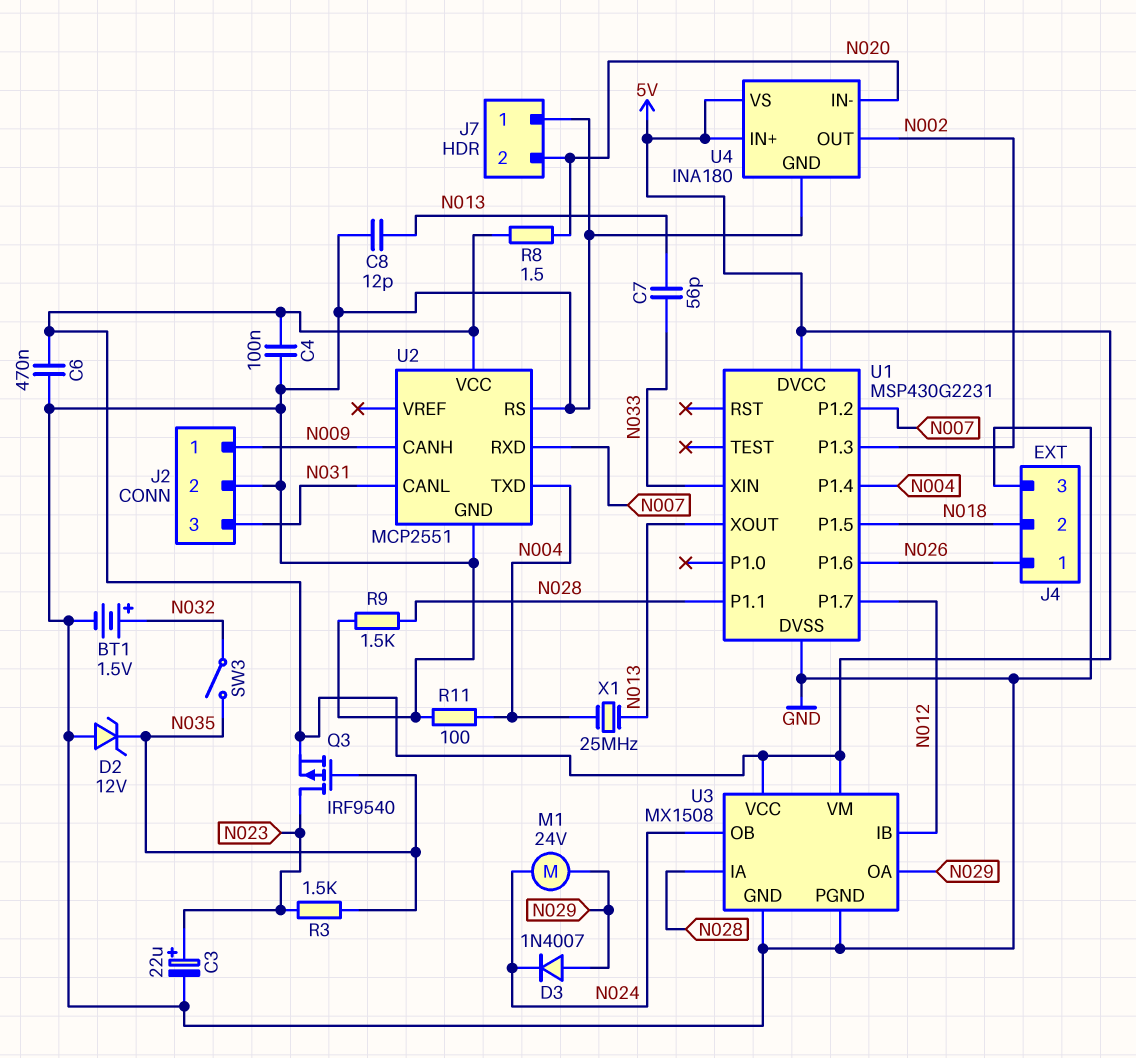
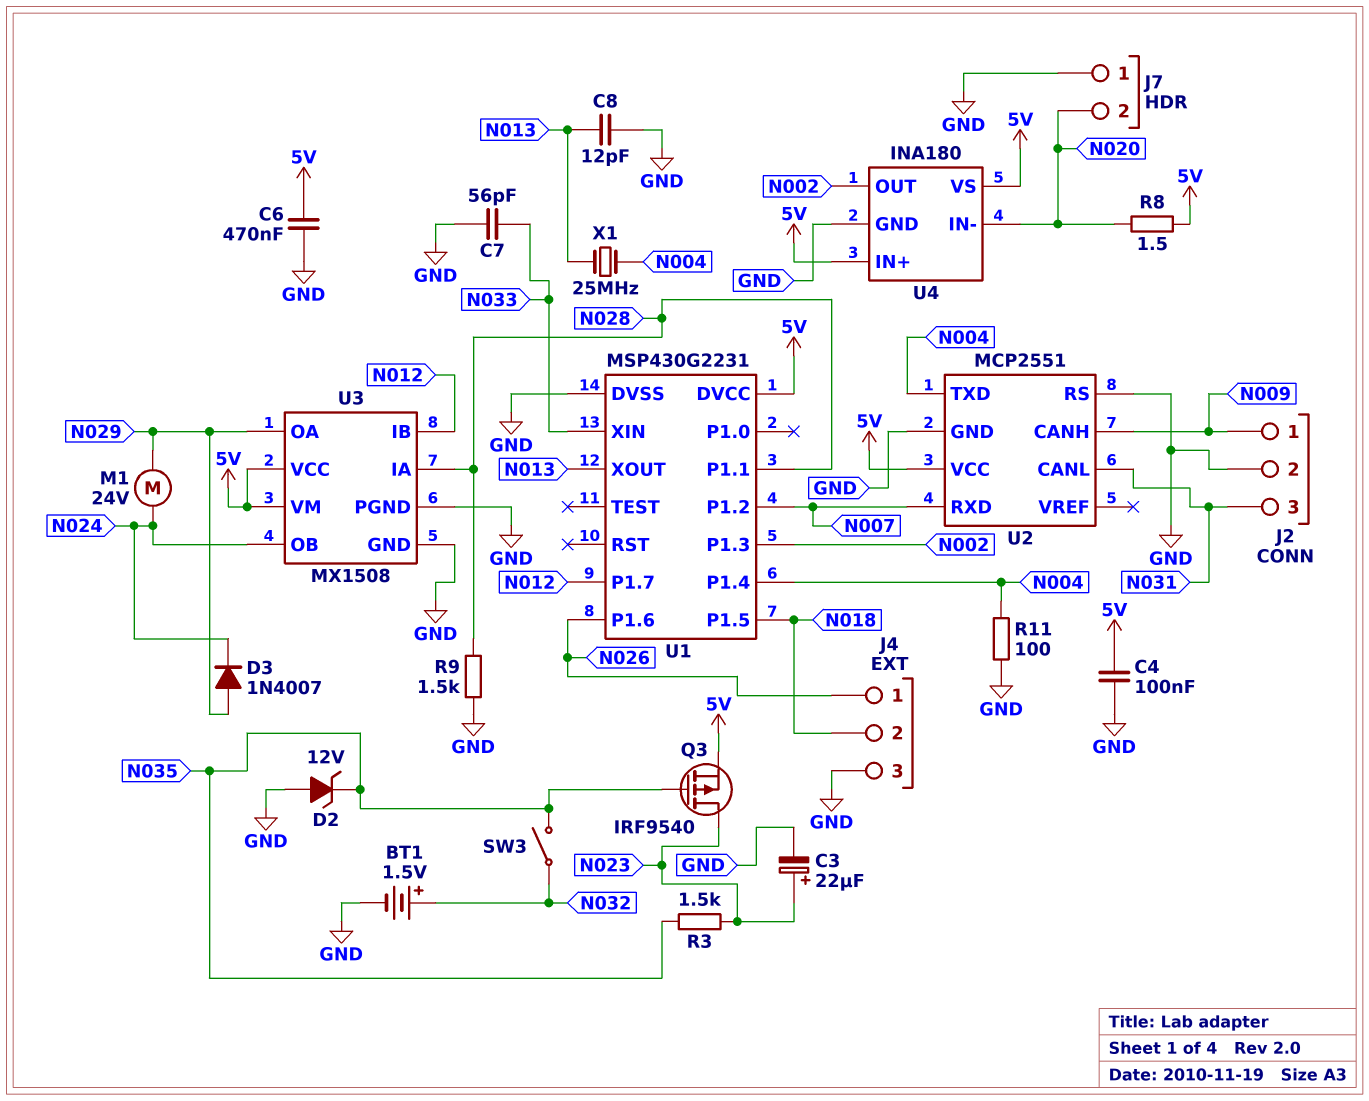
C7: 56pF (N013, N033) -> 56pF (GND, N033)

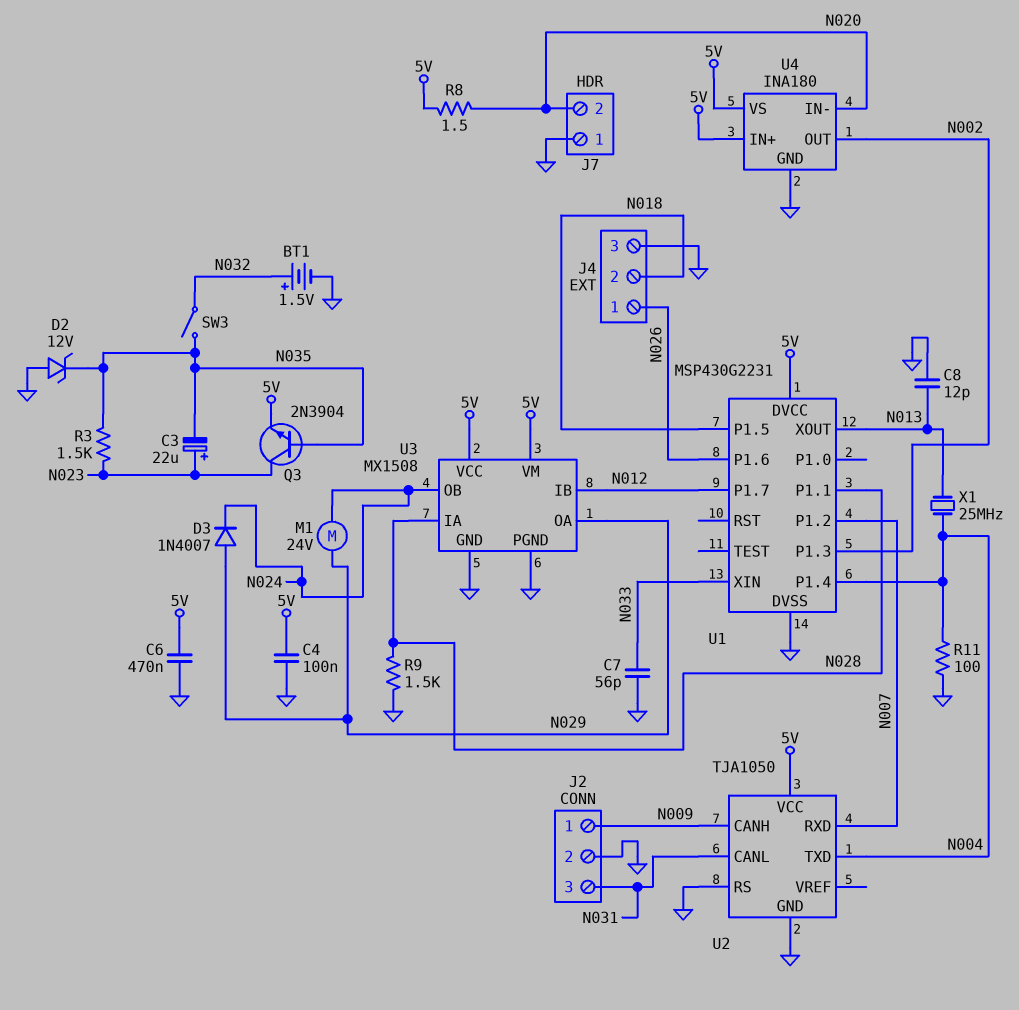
C3: 22uF (plus N023, minus GND) -> 22uF (plus N023, minus N035)
Q3: PMOS IRF9540 (G N035, D N023, S 5V) -> NPN 2N3904 (B N035, C N023, E 5V)
U2: MCP2551 -> TJA1050

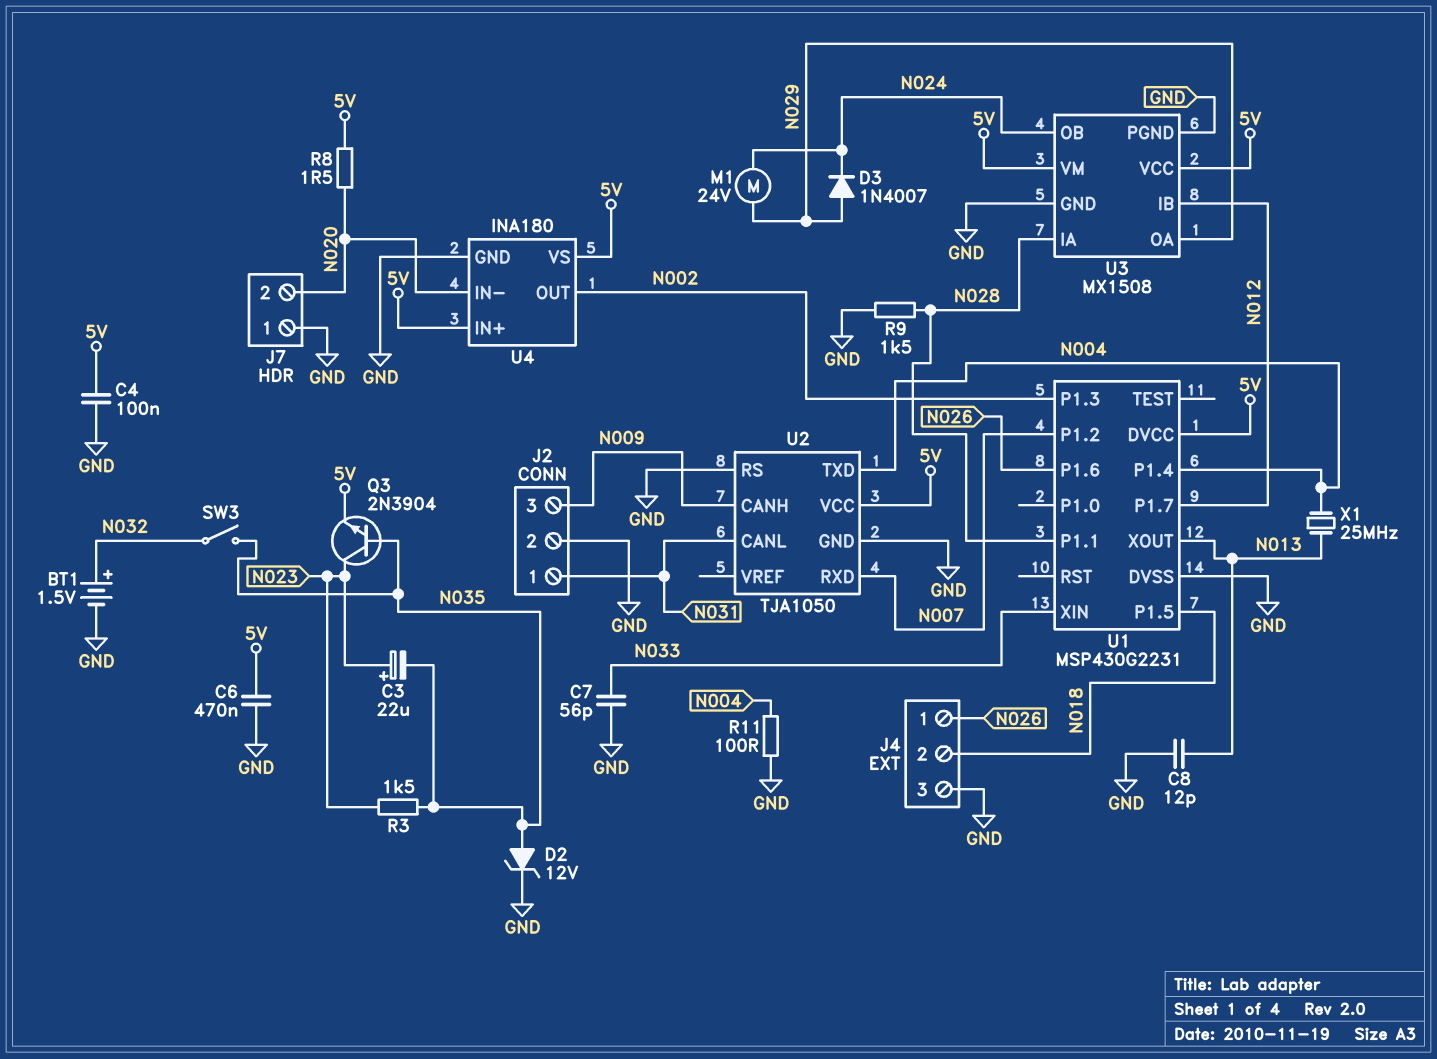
D2: zener 12V (A GND, K N035) -> zener 12V (A N035, K GND)
J2 pin 1: N009 -> N031
J2 pin 3: N031 -> N009

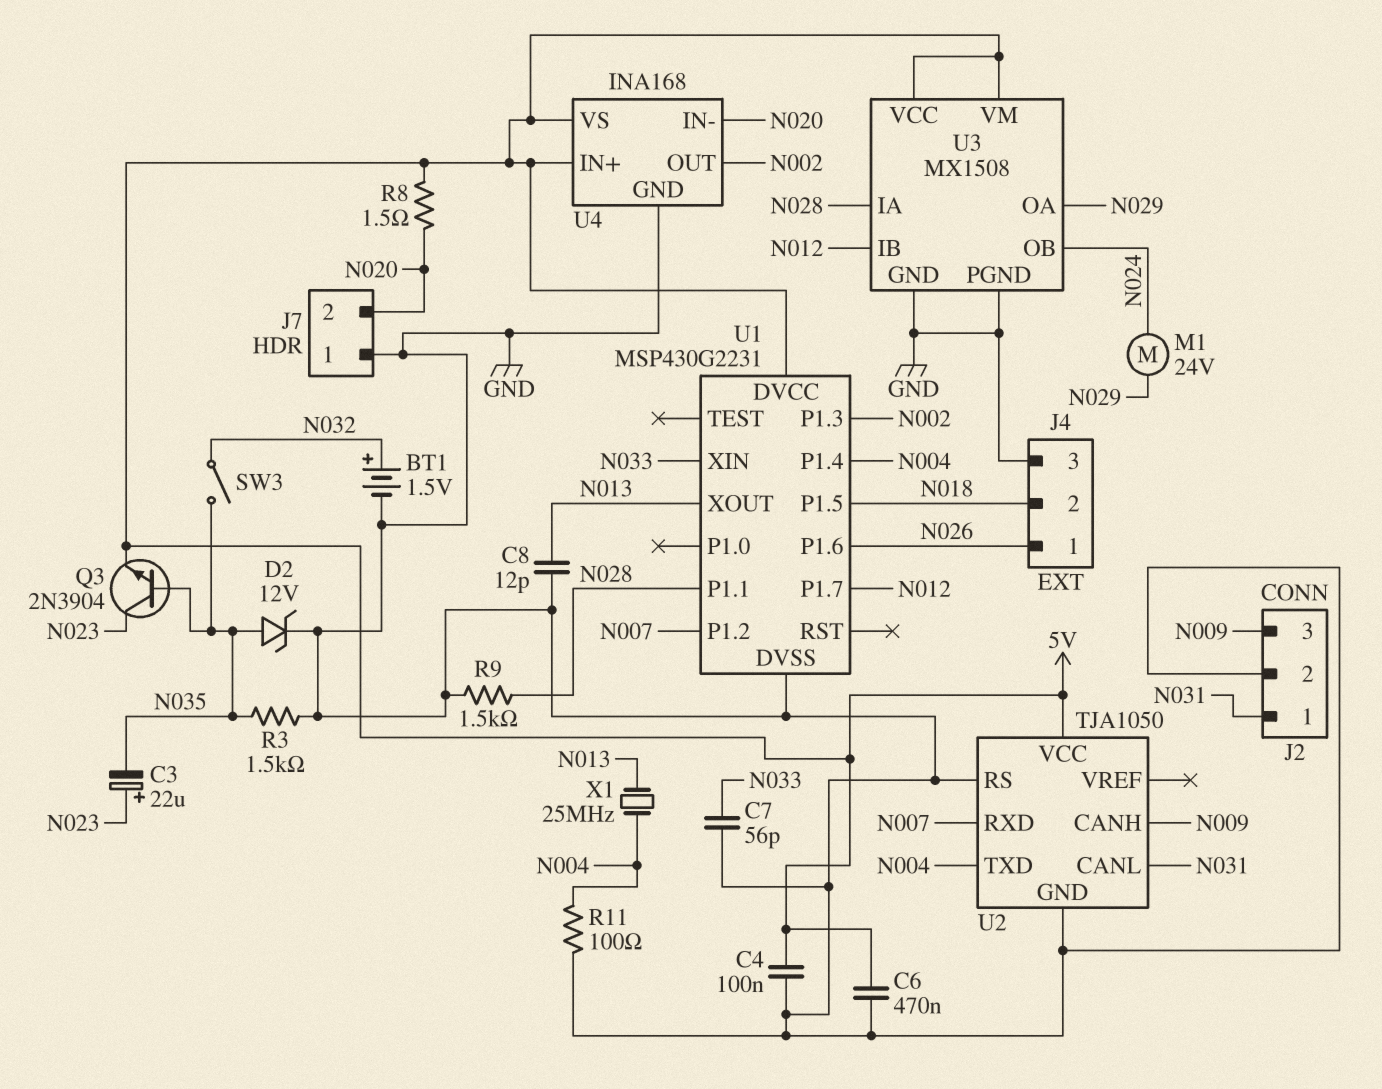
D3: diode 1N4007 (A N029, K N024) -> none
R3: 1.5k (N023, N035) -> 1.5k (GND, N035)
U4: INA180 -> INA168

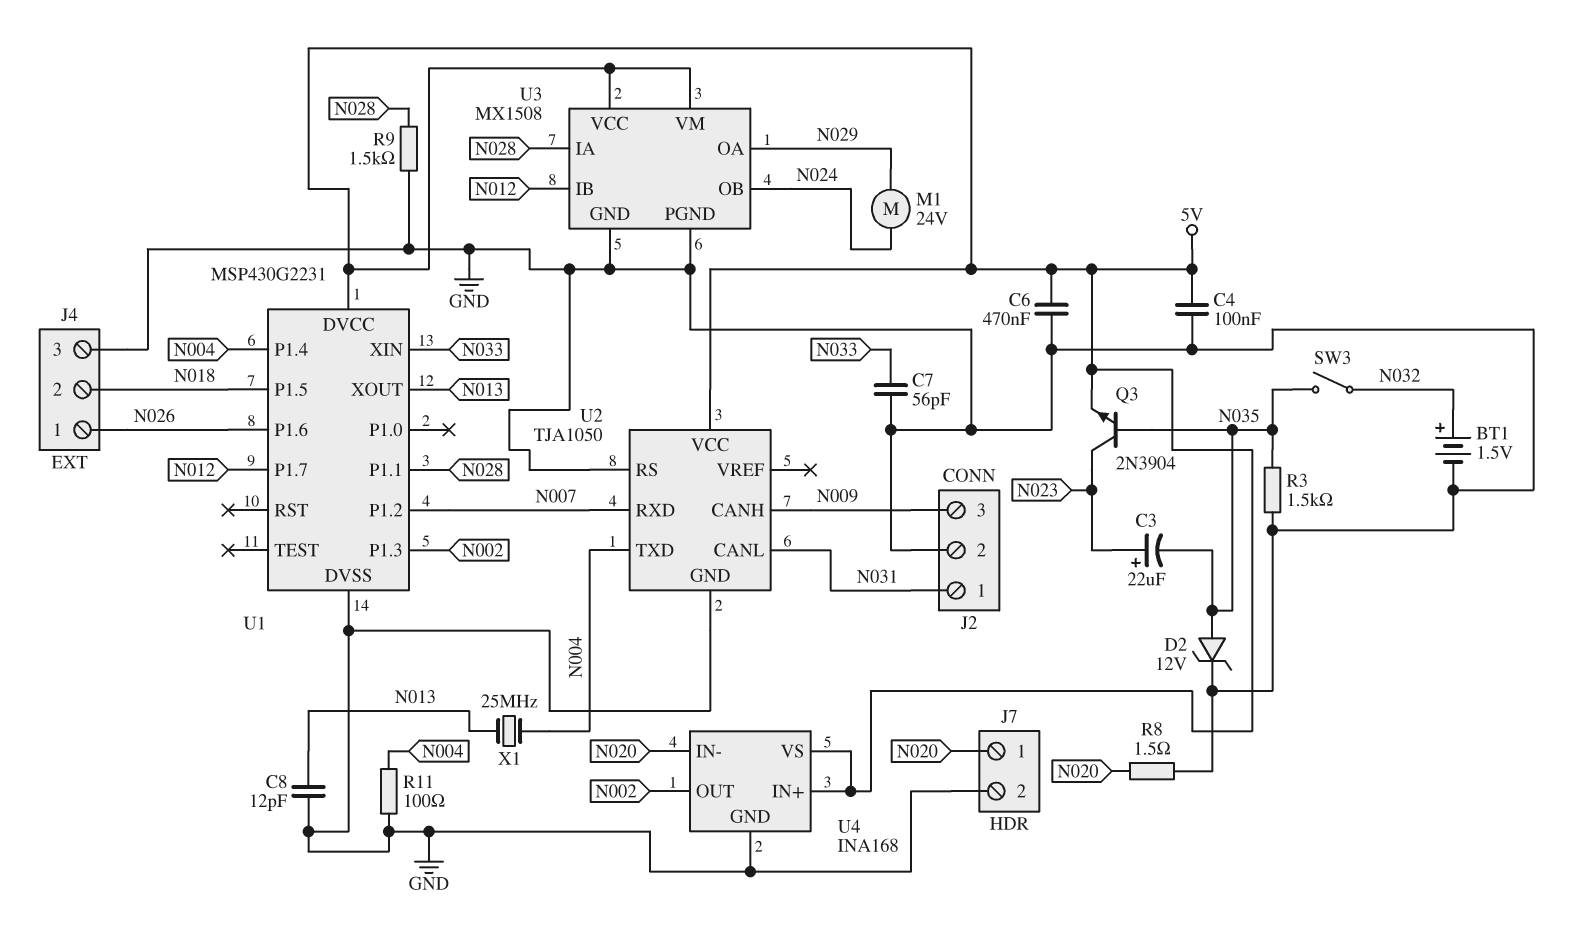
J7 pin 1: GND -> N020
J7 pin 2: N020 -> GND
R8: 1.5 (5V, N020) -> 1.5 (GND, N020)

